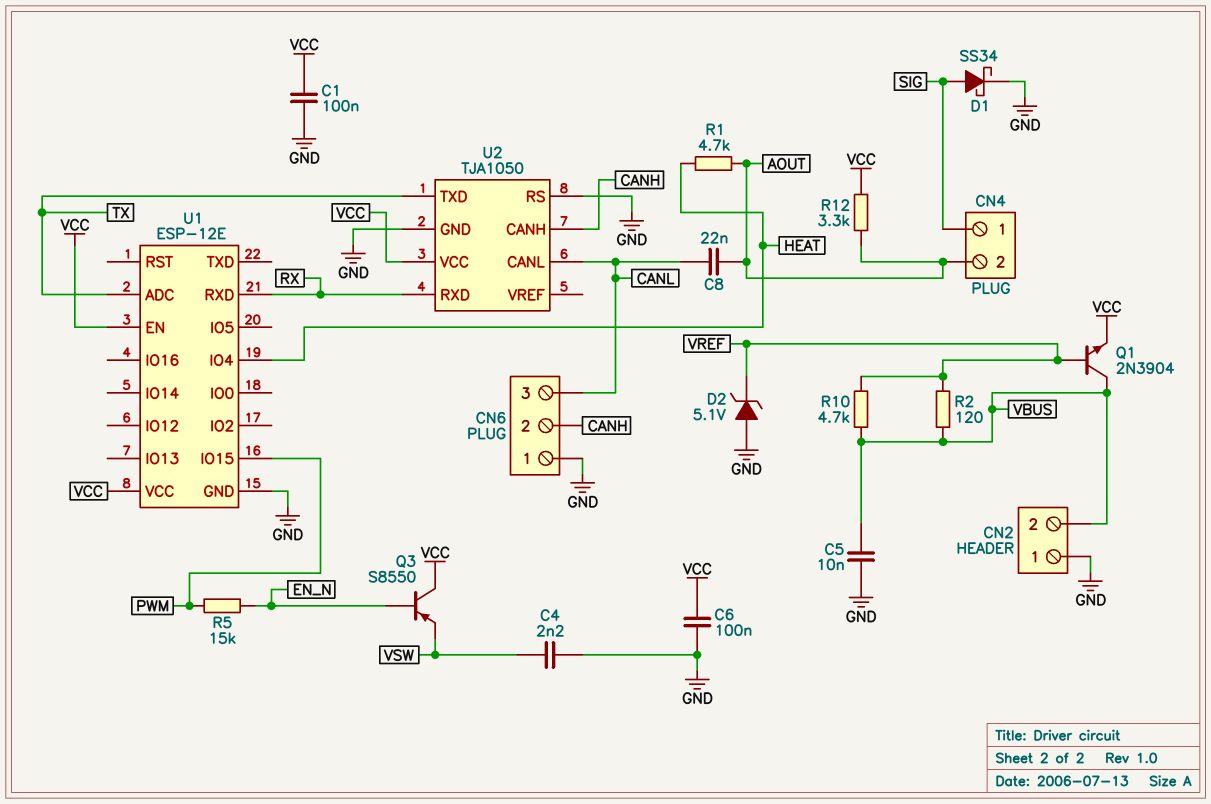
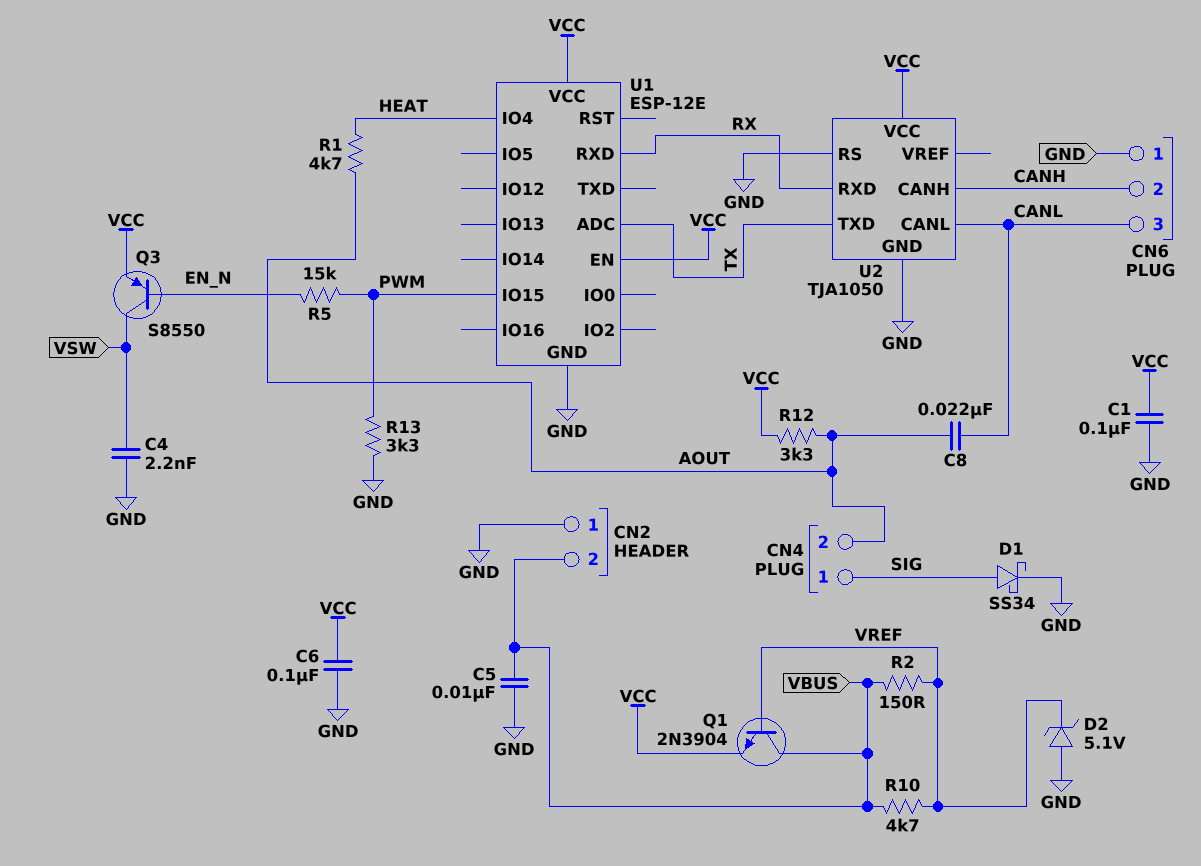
Q3: PNP S8550 (B EN_N, C VCC, E VSW) -> PNP S8550 (B EN_N, C VSW, E VCC)
R2: 120 (VBUS, VREF) -> 150 (VBUS, VREF)
R13: none -> 3.3k (GND, PWM)

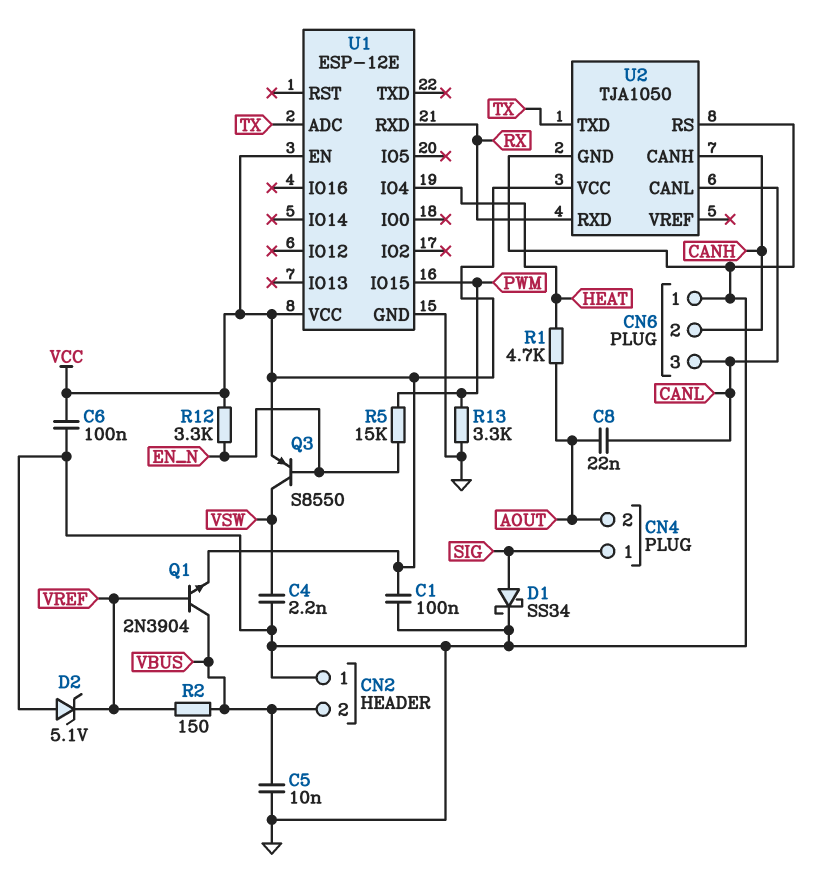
R10: 4.7k (VBUS, VREF) -> none
R12: 3.3k (AOUT, VCC) -> 3.3k (EN_N, VCC)

